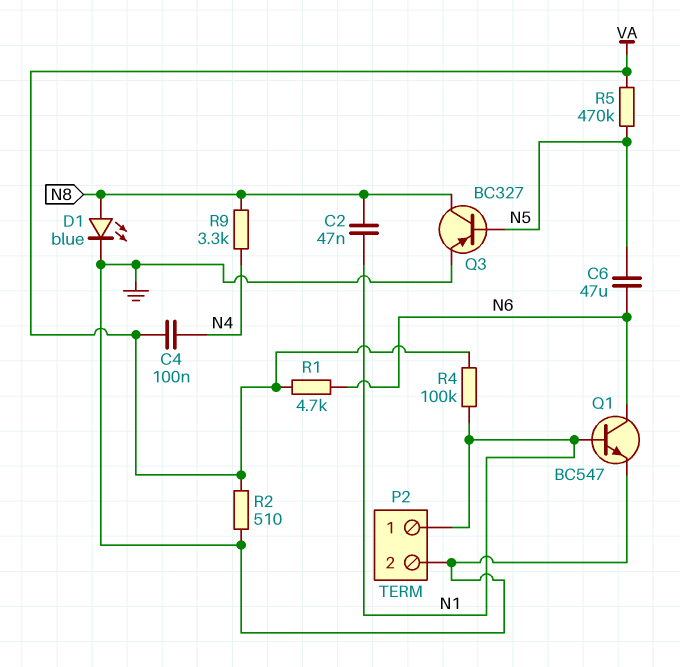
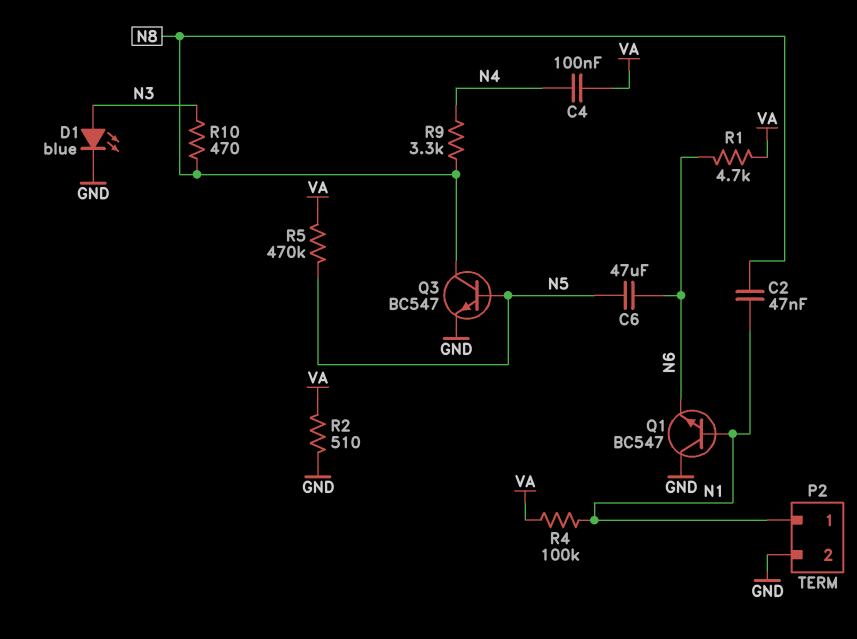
D1: LED blue (A N8, K GND) -> LED blue (A N3, K GND)
Q1: NPN BC547 (B N1, C N6, E GND) -> NPN BC547 (B N1, C GND, E N6)
Q3: PNP BC327 (B N5, C N8, E GND) -> NPN BC547 (B N5, C N8, E GND)
R10: none -> 470 (N3, N8)

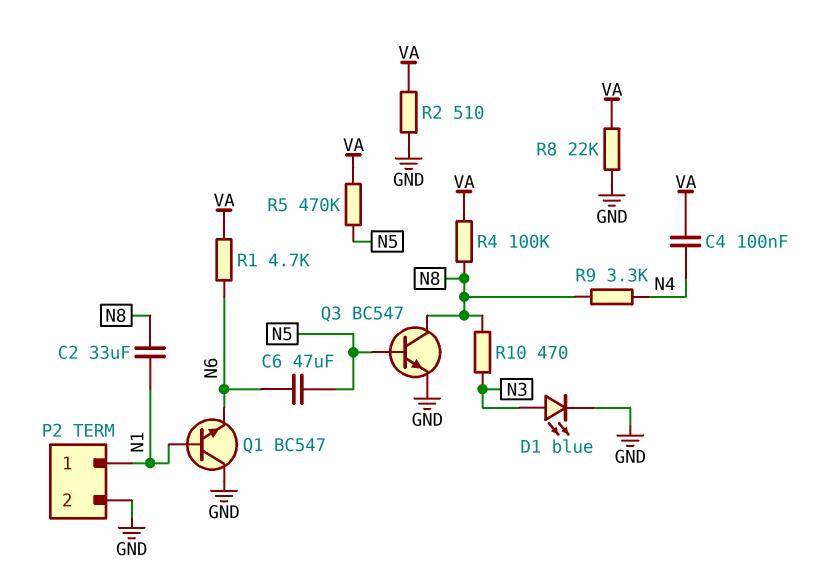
C2: 47nF (N1, N8) -> 33uF (N1, N8)
R4: 100k (N1, VA) -> 100k (N8, VA)
R8: none -> 22k (GND, VA)

